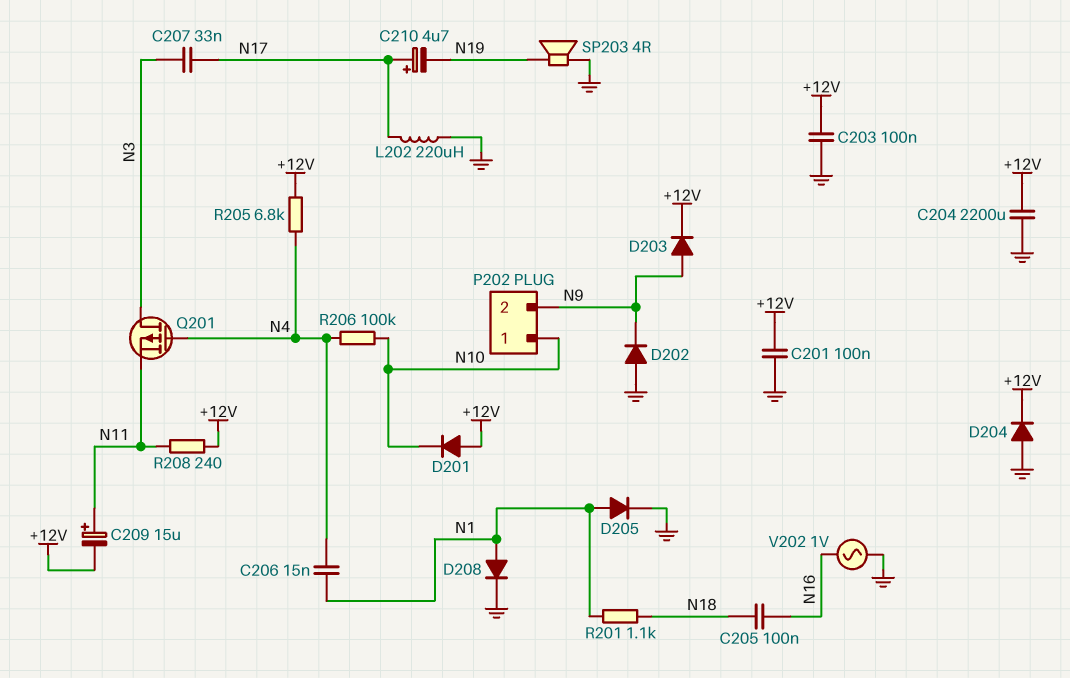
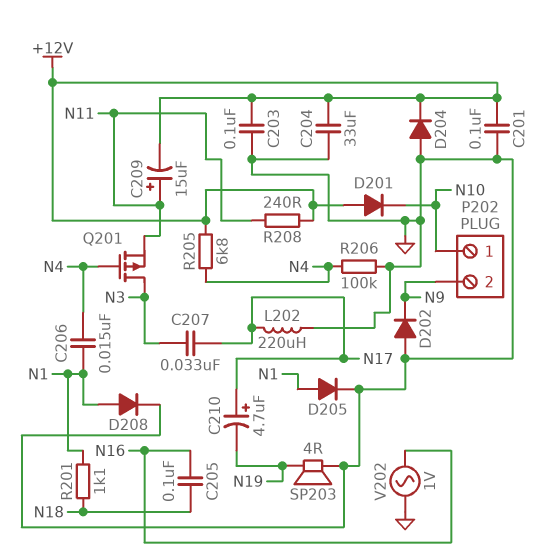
C204: 2200uF (+12V, GND) -> 33uF (+12V, GND)
D203: diode (A N9, K +12V) -> none
R206: 100k (N4, N10) -> 100k (GND, N4)

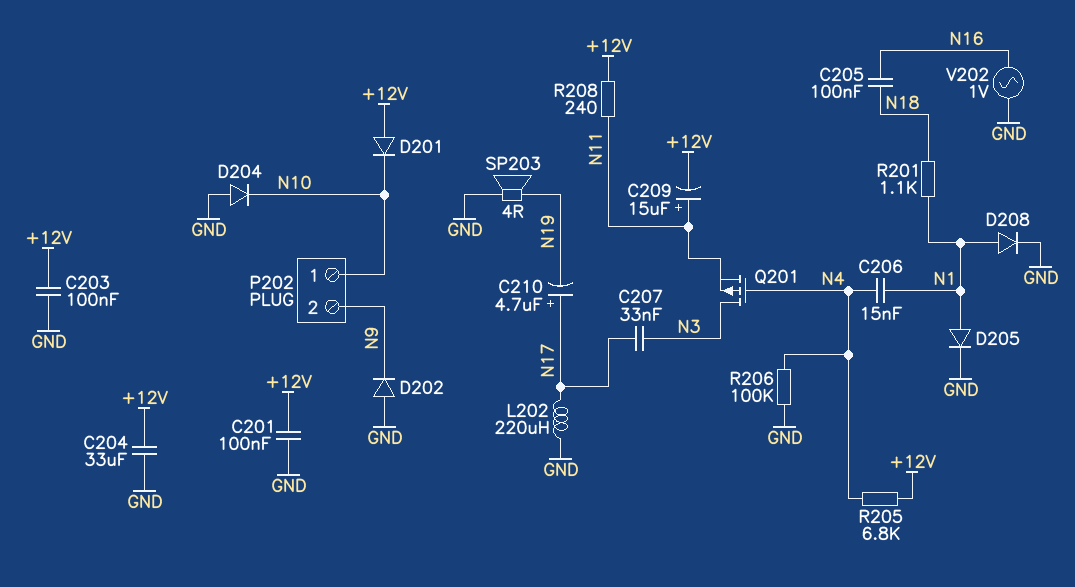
D204: diode (A GND, K +12V) -> diode (A GND, K N10)

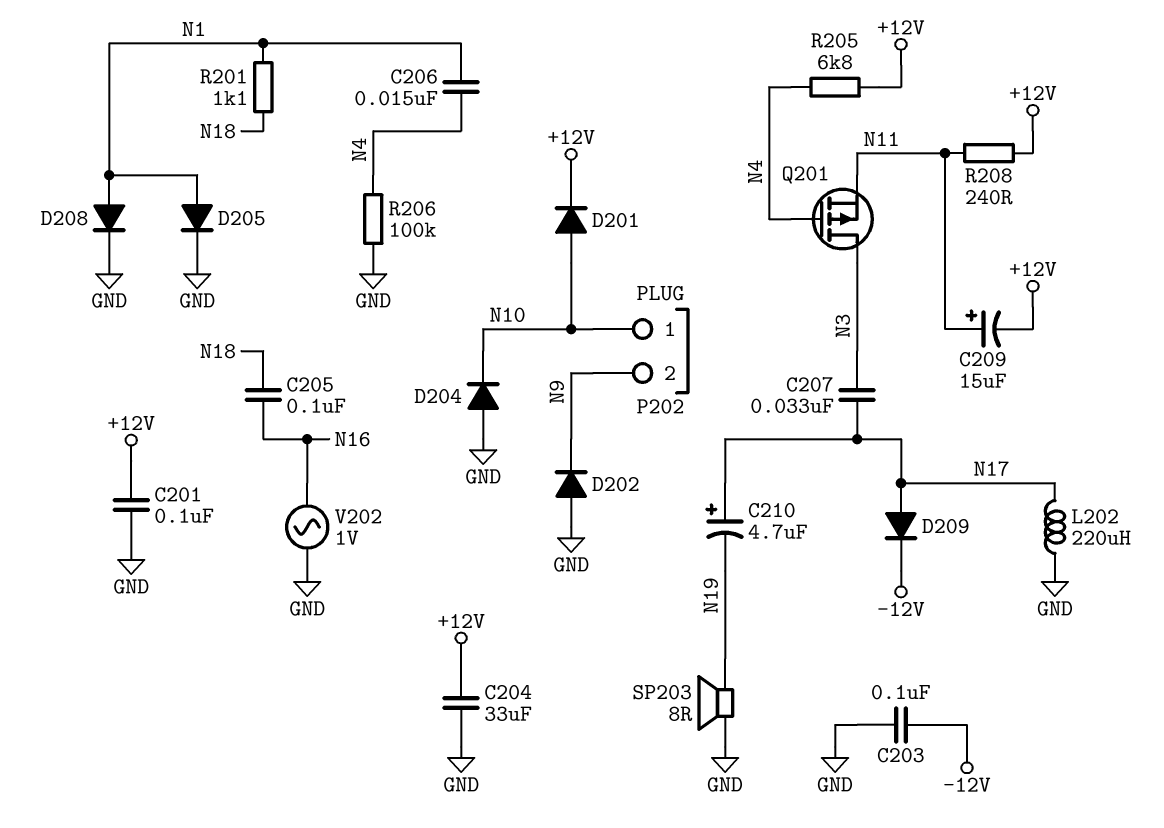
C203: 100nF (+12V, GND) -> 100nF (-12V, GND)
D201: diode (A +12V, K N10) -> diode (A N10, K +12V)
D209: none -> diode (A N17, K -12V)
SP203: speaker 4R (GND, N19) -> speaker 8R (GND, N19)

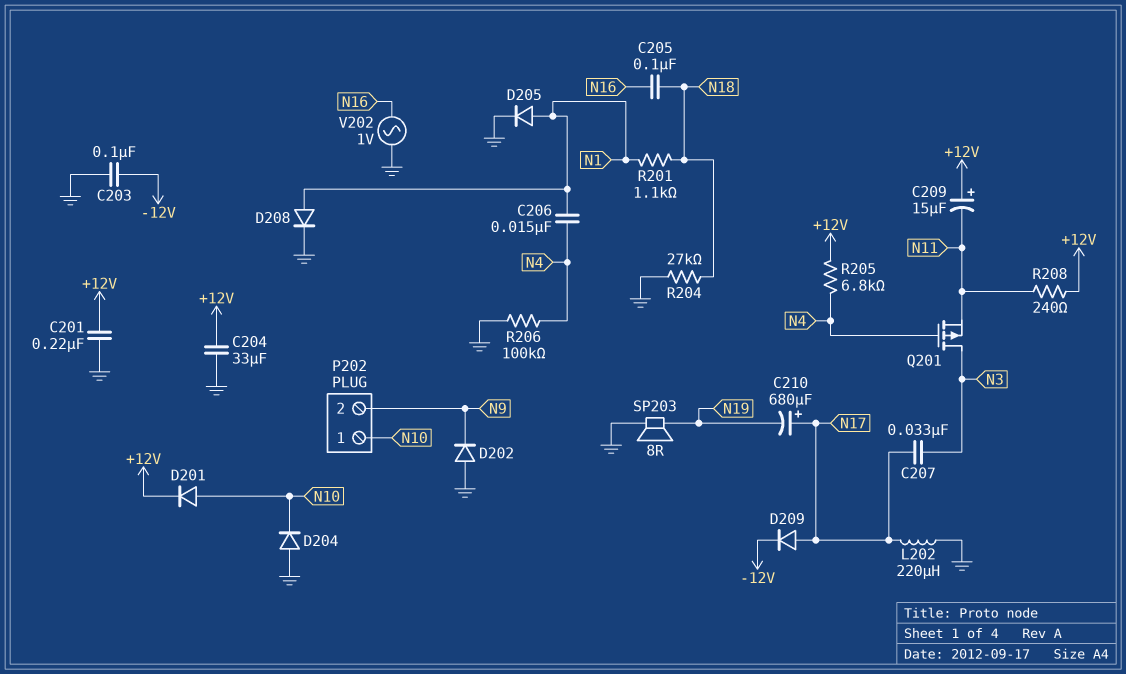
C201: 100nF (+12V, GND) -> 220nF (+12V, GND)
C209: 15uF (plus N11, minus +12V) -> 15uF (plus +12V, minus N11)
C210: 4.7uF (plus N17, minus N19) -> 680uF (plus N17, minus N19)
R204: none -> 27k (GND, N18)

